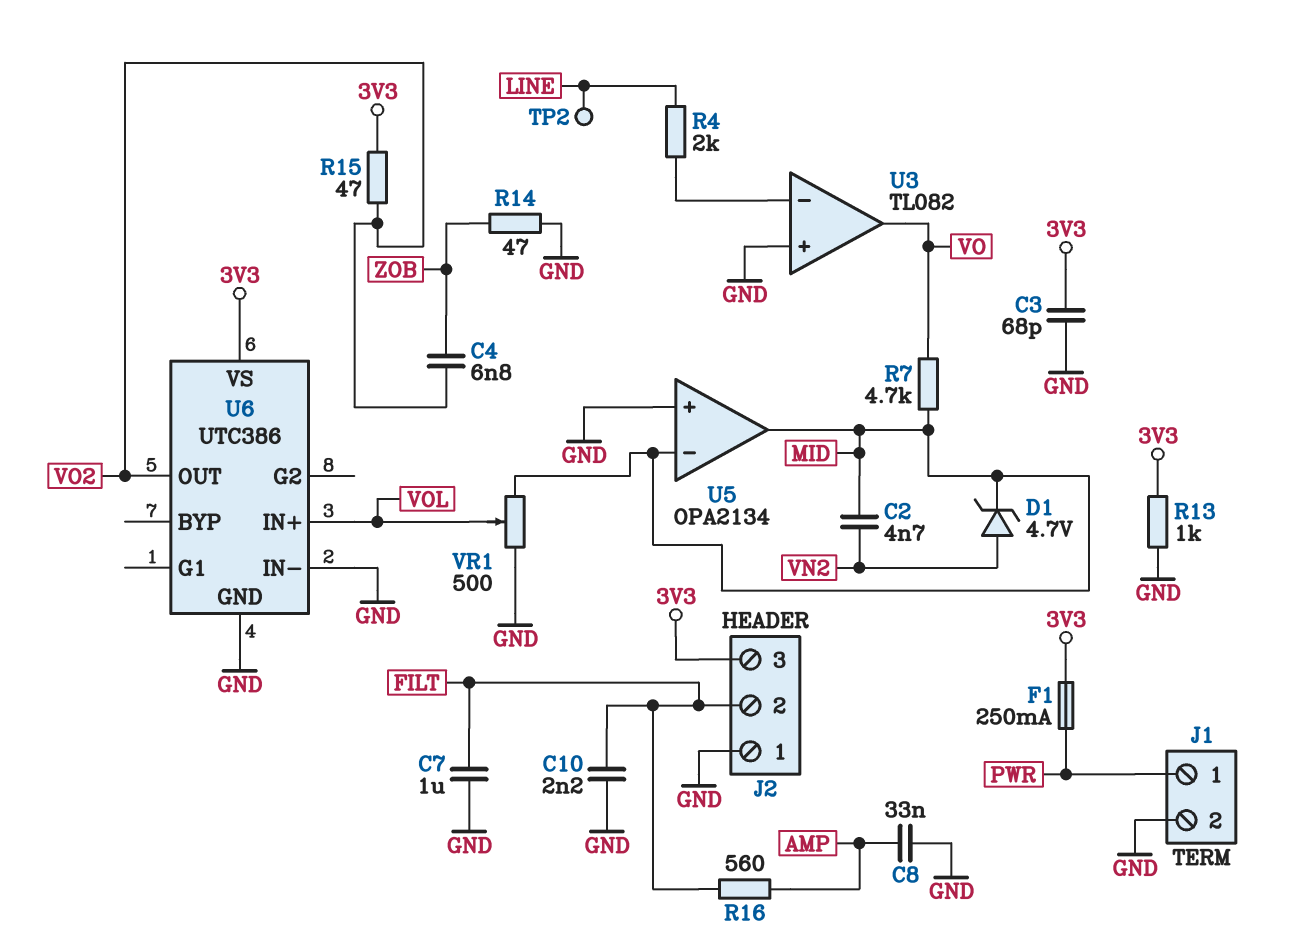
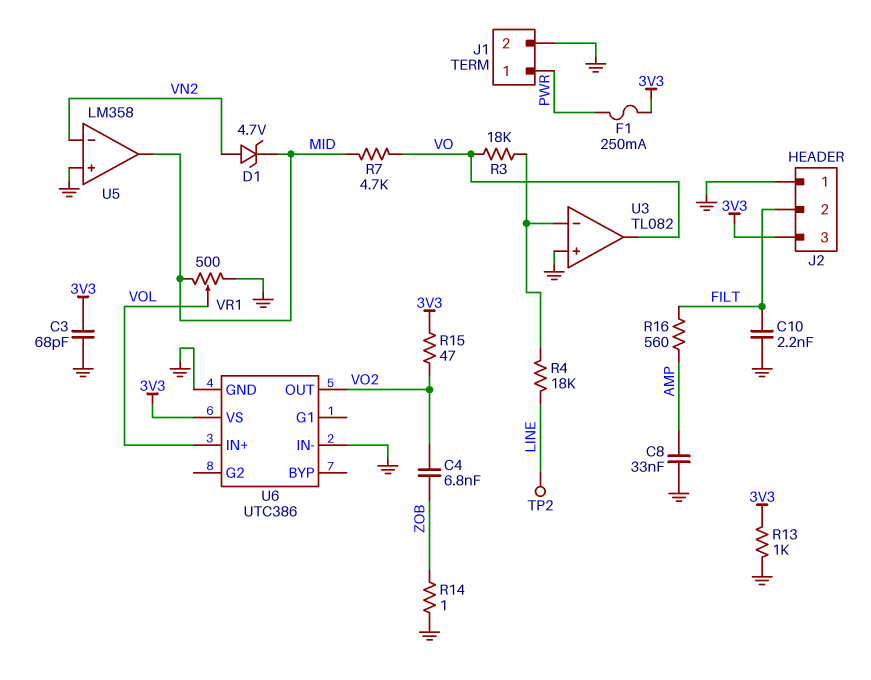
C2: 4.7nF (MID, VN2) -> none
C7: 1uF (FILT, GND) -> none
R3: none -> 18k (U3/in-, VO)
R4: 2k (LINE, U3/in-) -> 18k (LINE, U3/in-)
R14: 47 (GND, ZOB) -> 1 (GND, ZOB)
U5: OPA2134 -> LM358
U5 pin in-: MID -> VN2

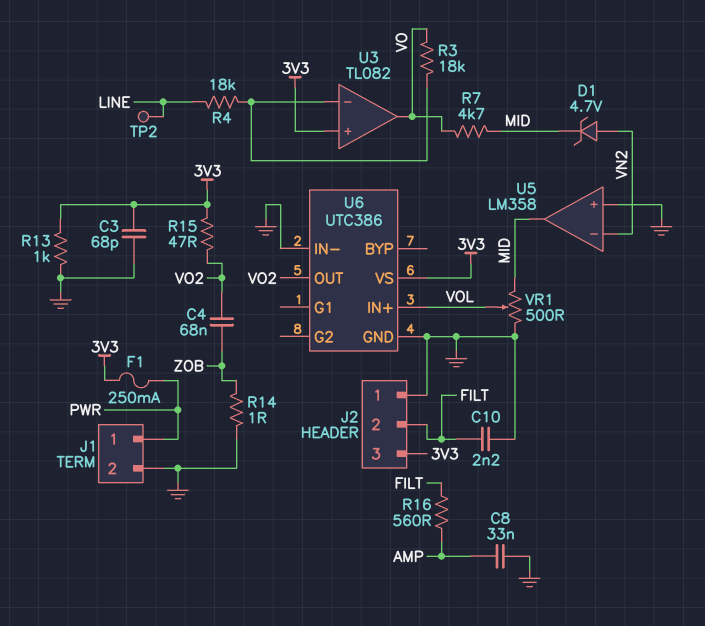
C4: 6.8nF (VO2, ZOB) -> 68nF (VO2, ZOB)
U3 pin in+: GND -> 3V3

